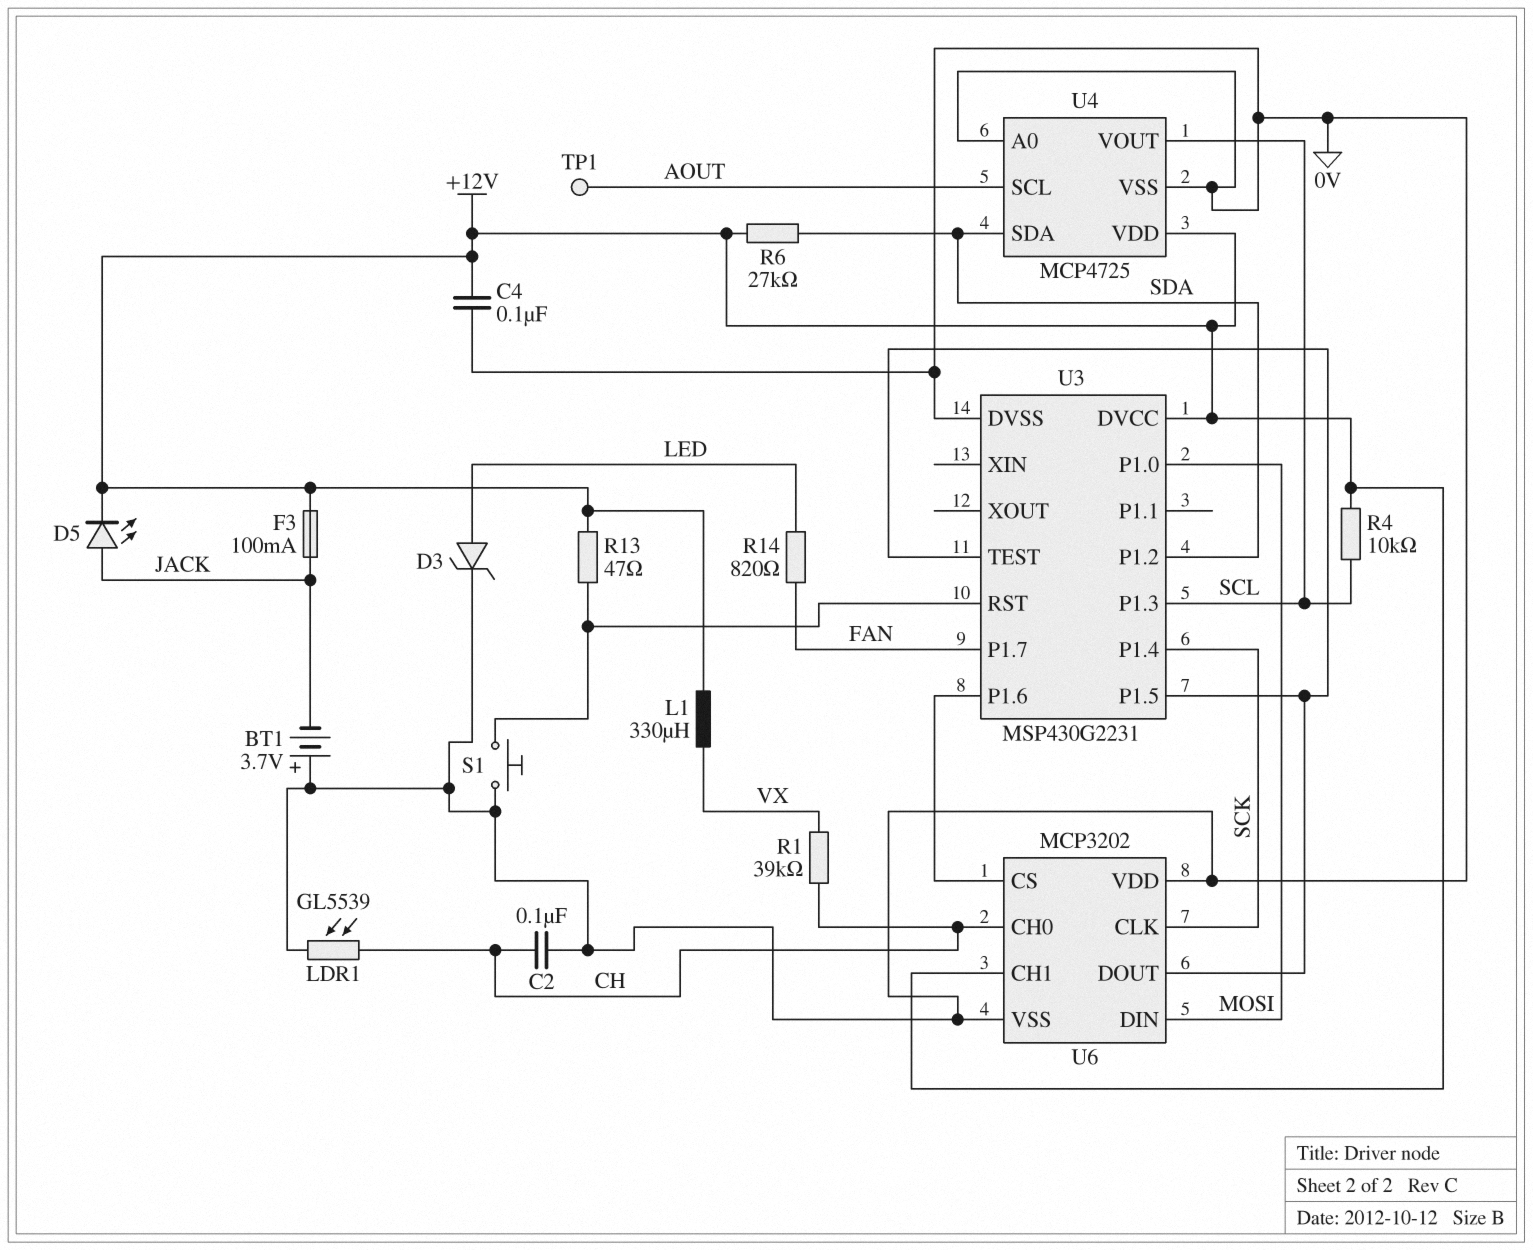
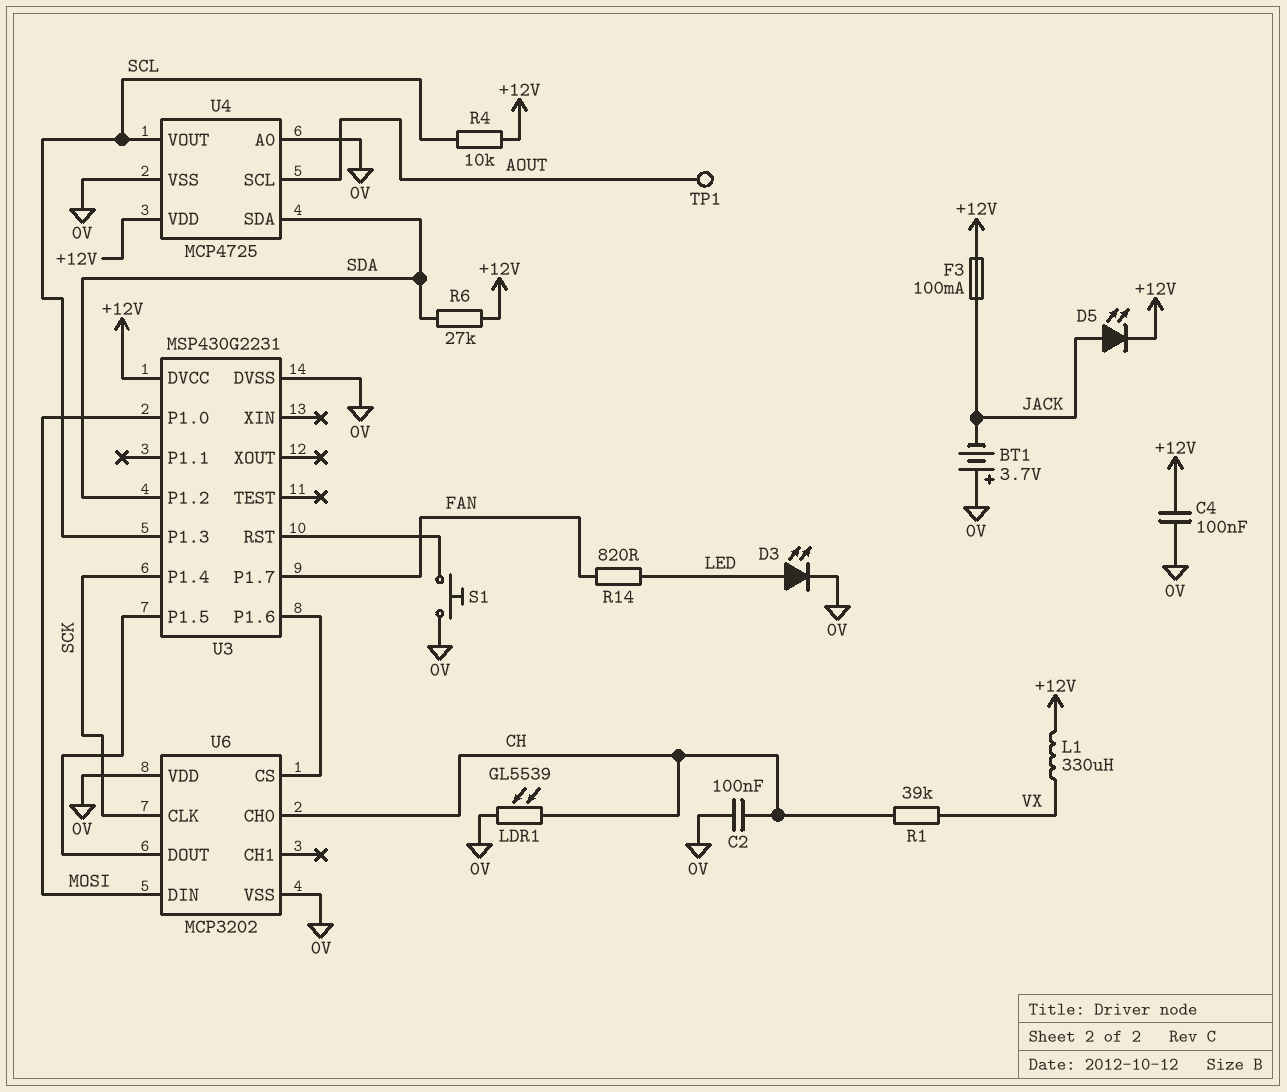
D3: zener (A LED, K 0V) -> LED (A LED, K 0V)
R13: 47 (+12V, U3/RST) -> none
U3 pin TEST: U3/P1.5 -> none
U6 pin CH1: +12V -> none

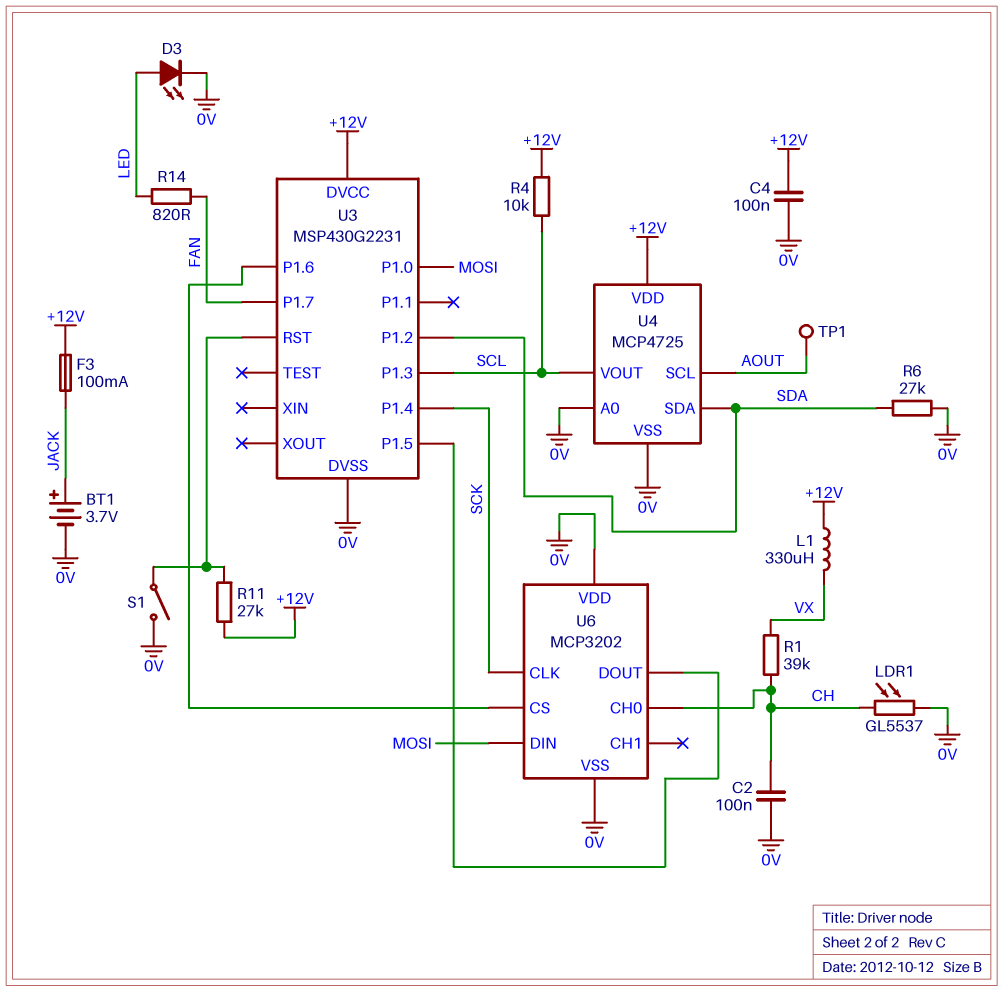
BT1: 3.7V (plus 0V, minus JACK) -> 3.7V (plus JACK, minus 0V)
D5: LED (A JACK, K +12V) -> none
LDR1: GL5539 (0V, CH) -> GL5537 (0V, CH)
R6: 27k (+12V, SDA) -> 27k (0V, SDA)
R11: none -> 27k (+12V, U3/RST)
S1: button (0V, U3/RST) -> switch (0V, U3/RST)

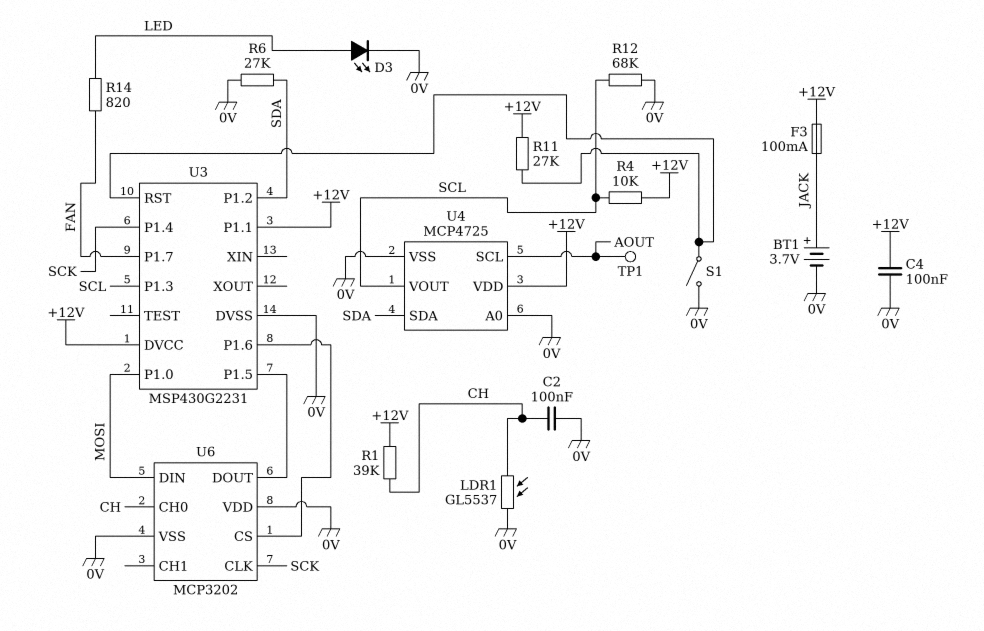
L1: 330uH (+12V, VX) -> none
R1: 39k (CH, VX) -> 39k (+12V, CH)
R12: none -> 68k (0V, SCL)
U3 pin P1.1: none -> +12V

